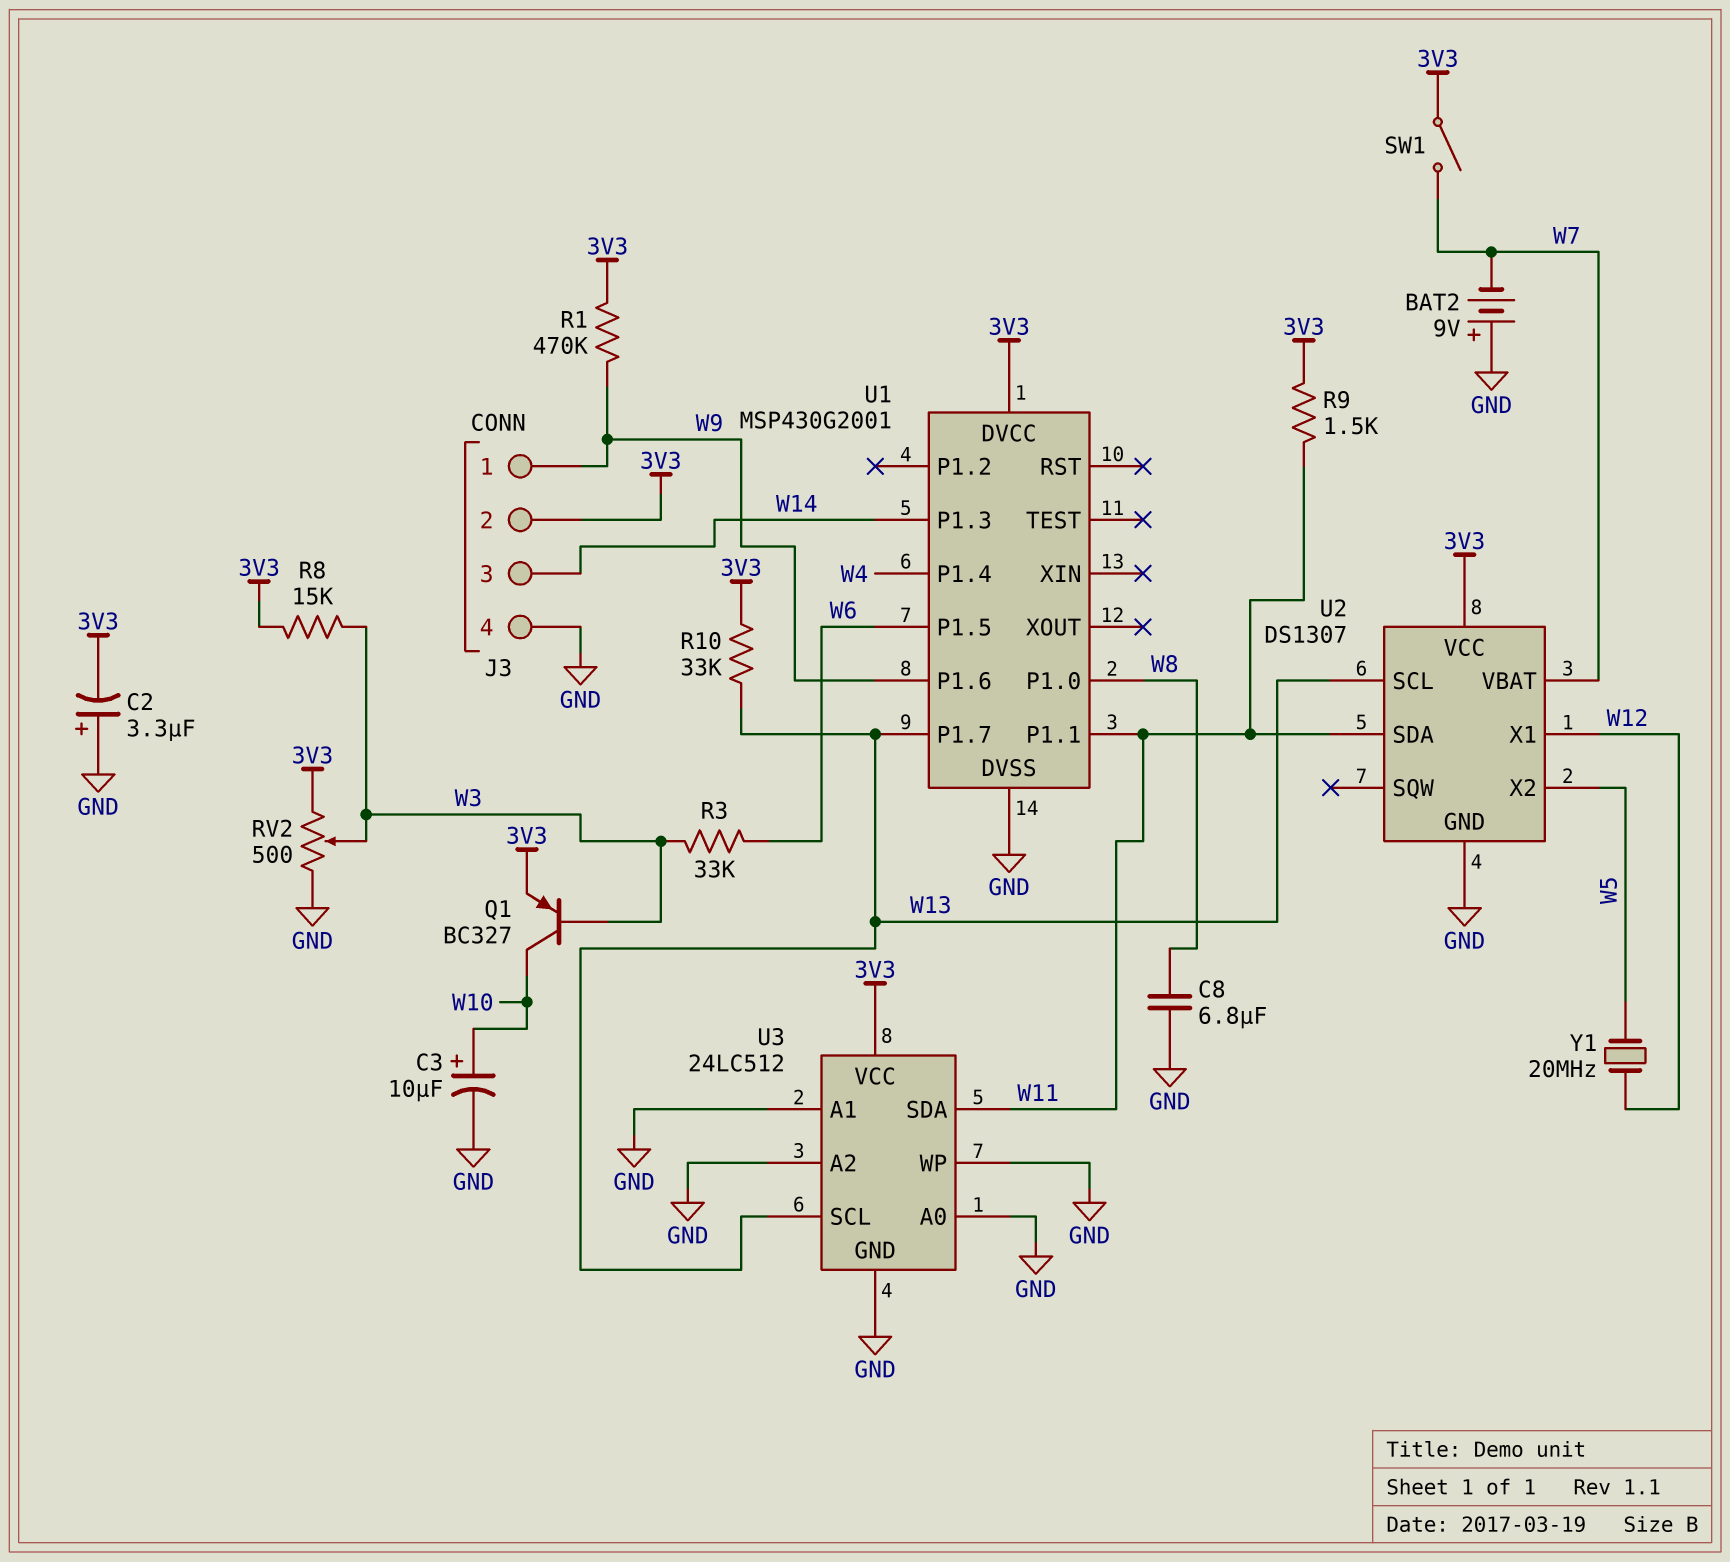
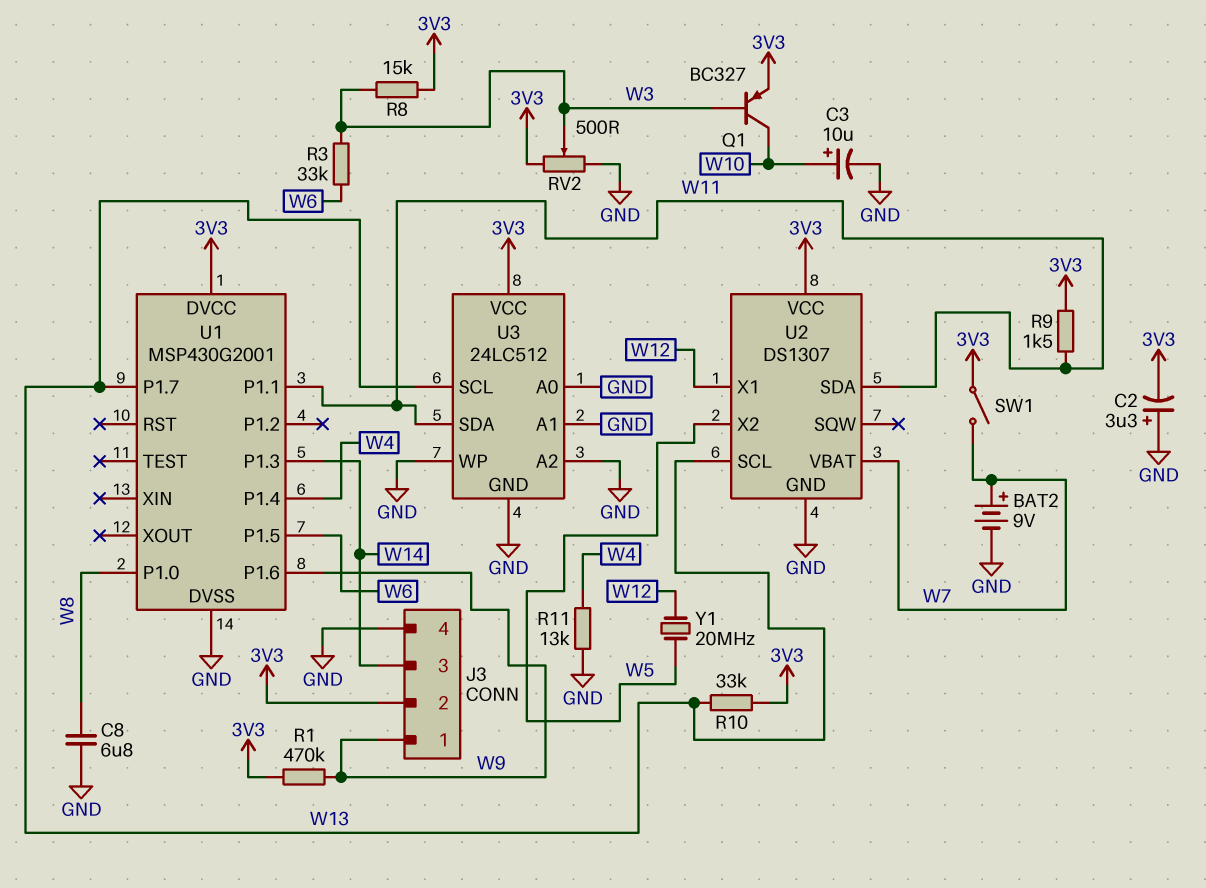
BAT2: 9V (plus GND, minus W7) -> 9V (plus W7, minus GND)
R11: none -> 13k (GND, W4)

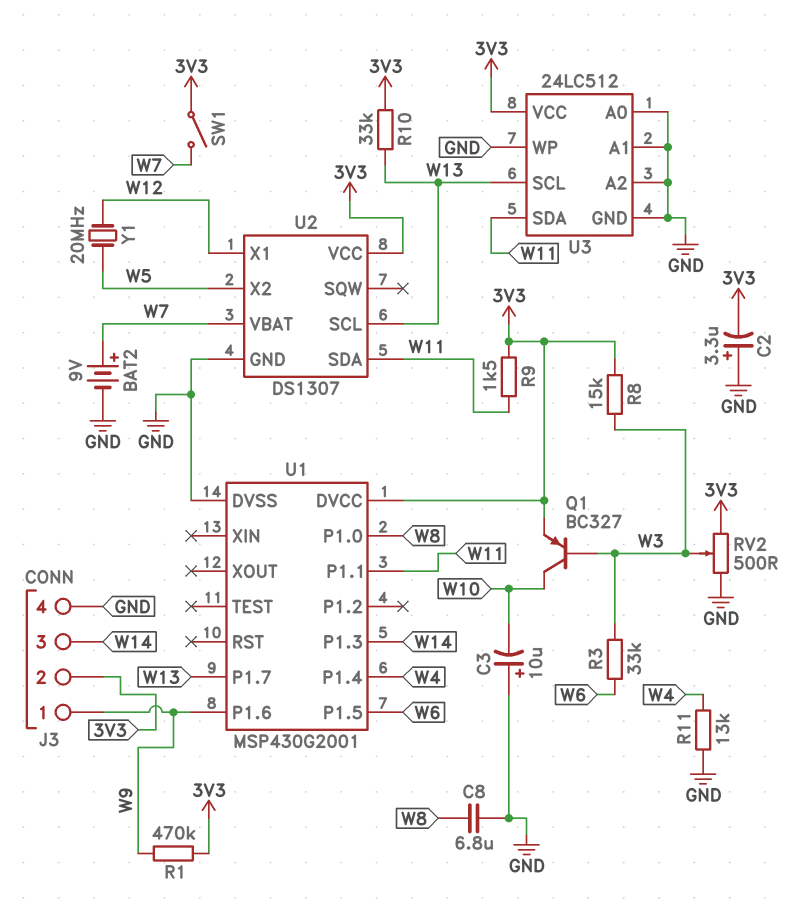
C3: 10uF (plus W10, minus GND) -> 10uF (plus GND, minus W10)

